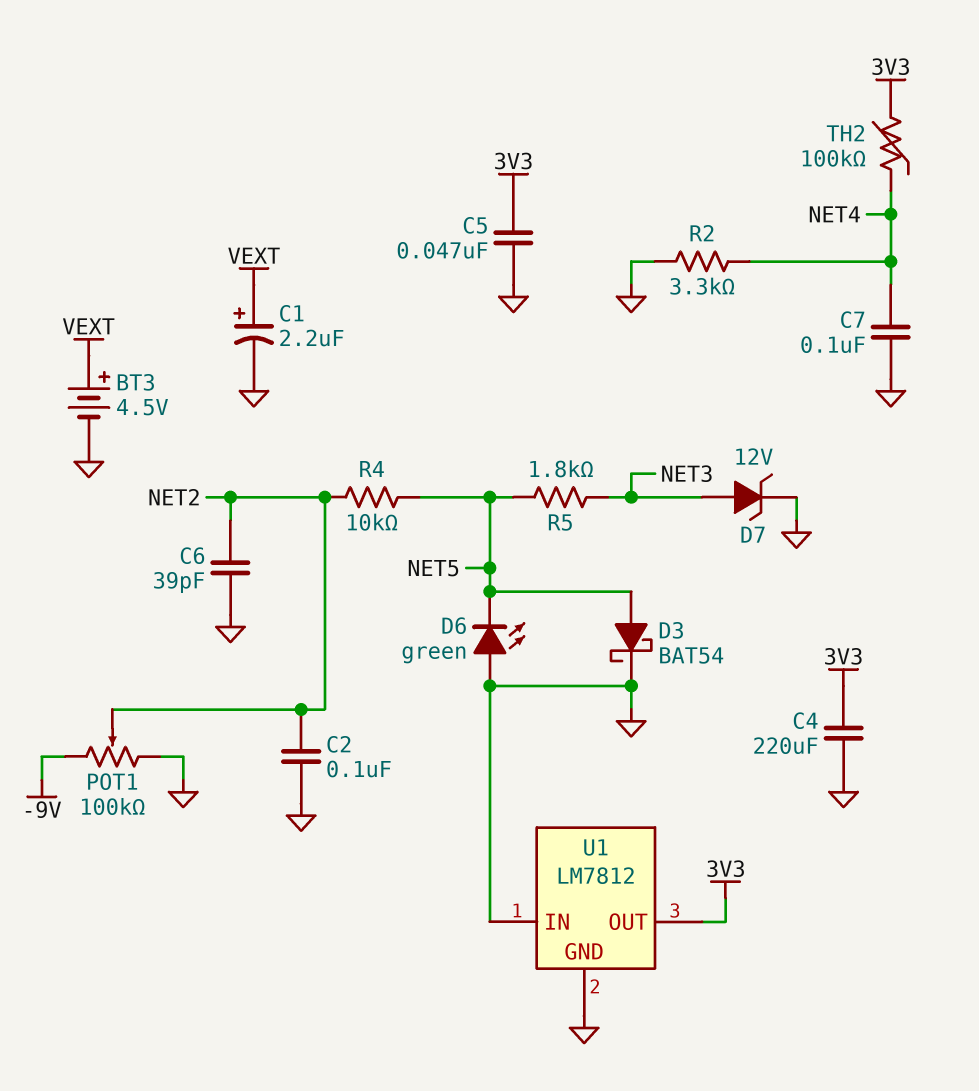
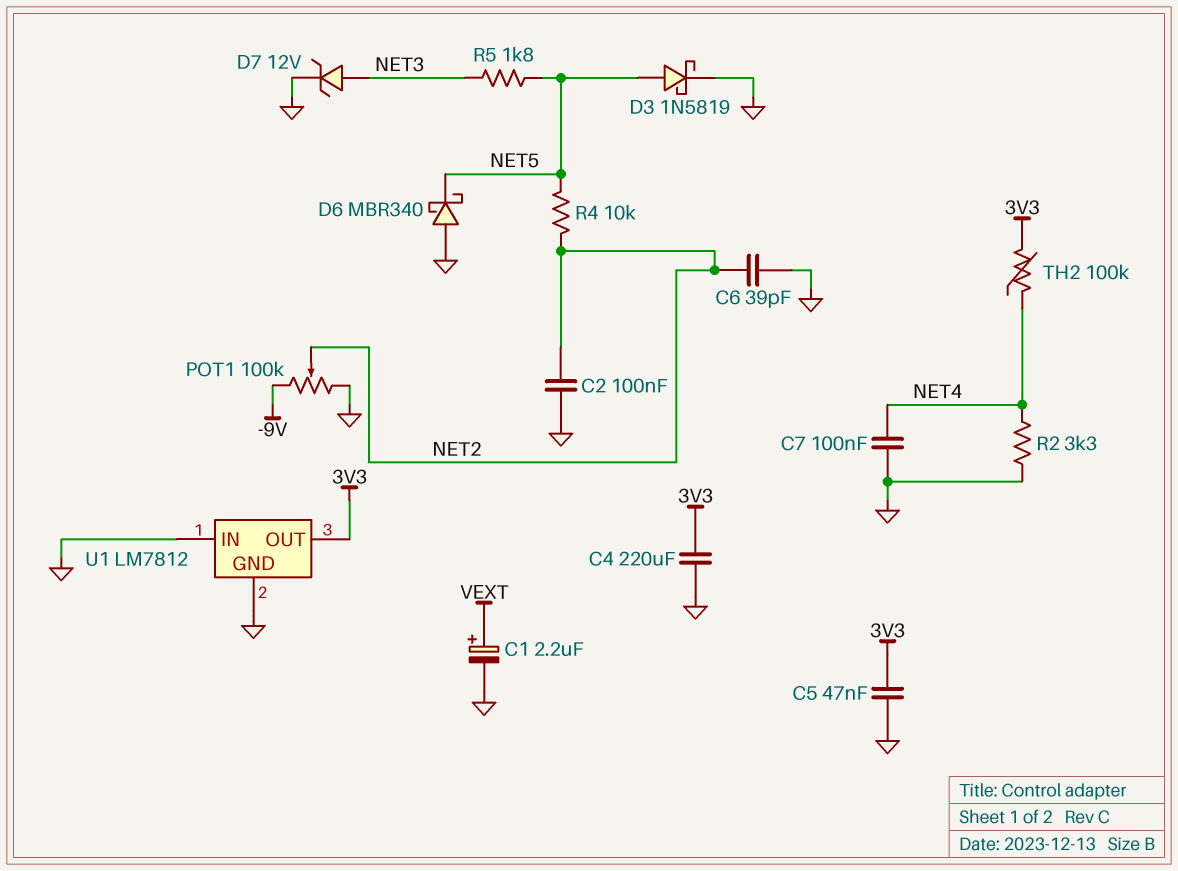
BT3: 4.5V (plus VEXT, minus GND) -> none
D3: schottky BAT54 (A NET5, K GND) -> schottky 1N5819 (A NET5, K GND)
D6: LED green (A GND, K NET5) -> schottky MBR340 (A GND, K NET5)

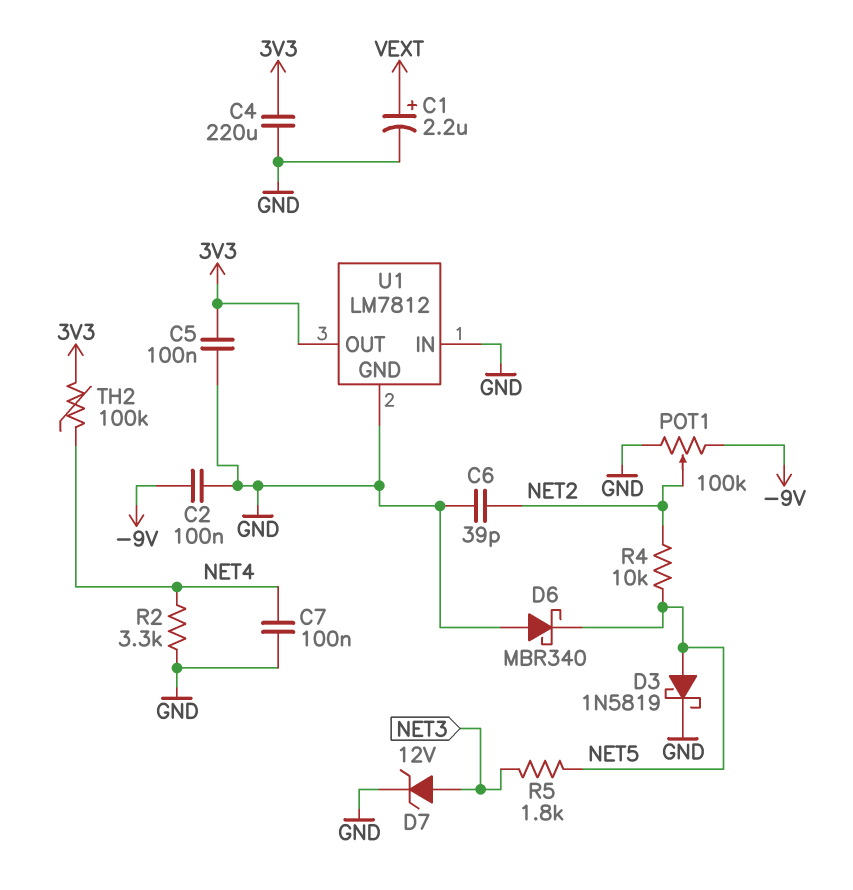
C2: 100nF (GND, NET2) -> 100nF (-9V, GND)
C5: 47nF (3V3, GND) -> 100nF (3V3, GND)

